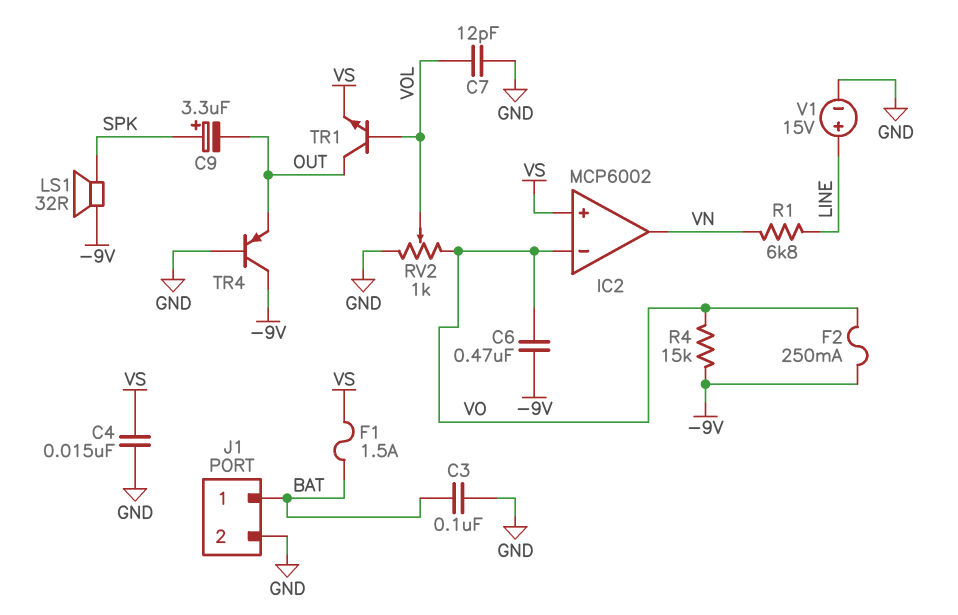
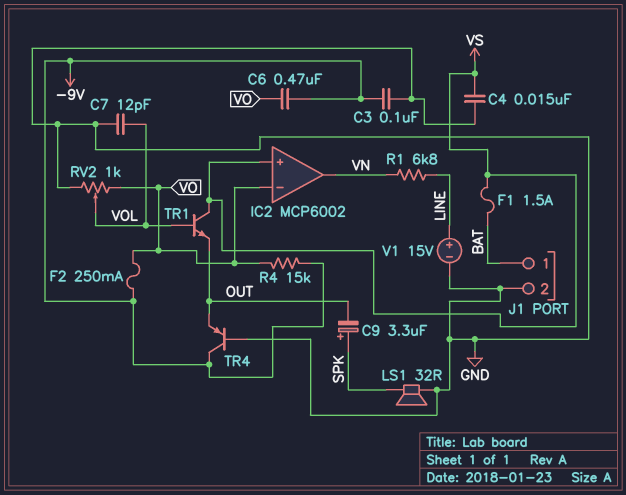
C3: 100nF (BAT, GND) -> 100nF (-9V, GND)
LS1: speaker 32R (-9V, SPK) -> speaker 32R (GND, SPK)
TR1: NPN (B VOL, C OUT, E VS) -> NPN (B VOL, C VS, E OUT)

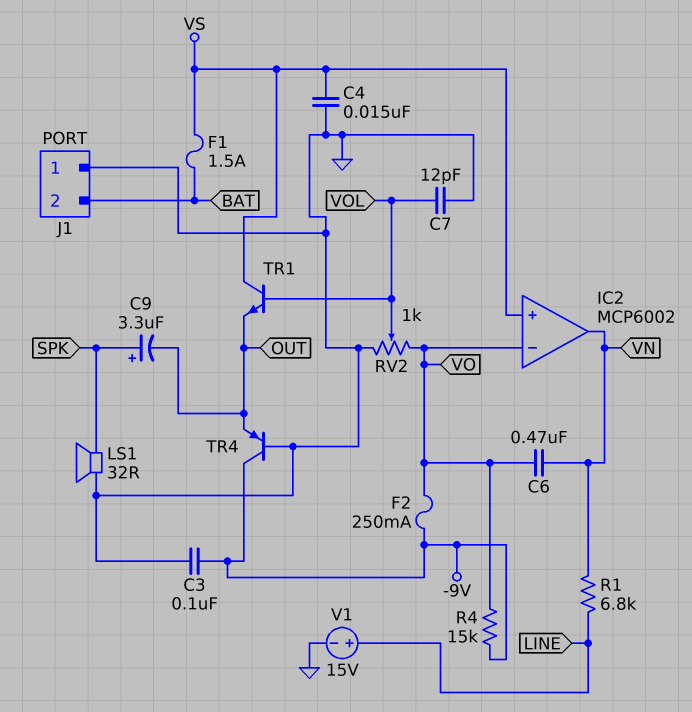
C6: 470nF (-9V, VO) -> 470nF (VN, VO)
J1 pin 1: BAT -> GND
J1 pin 2: GND -> BAT

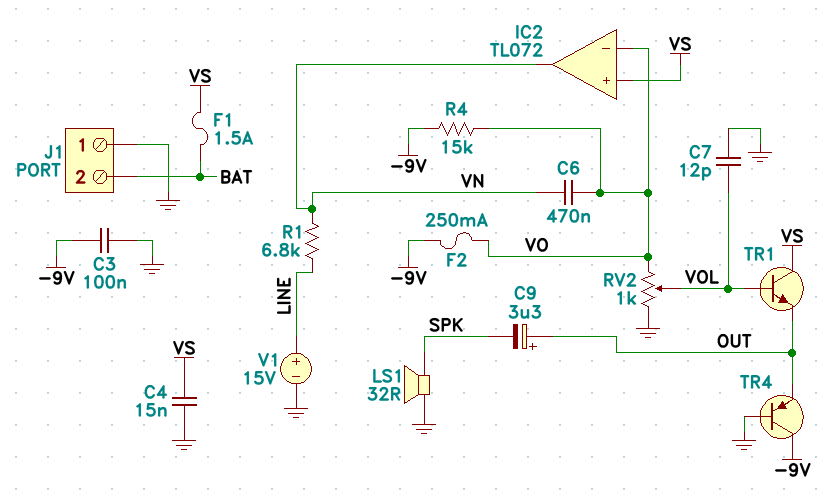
C9: 3.3uF (plus SPK, minus OUT) -> 3.3uF (plus OUT, minus SPK)
IC2: MCP6002 -> TL072

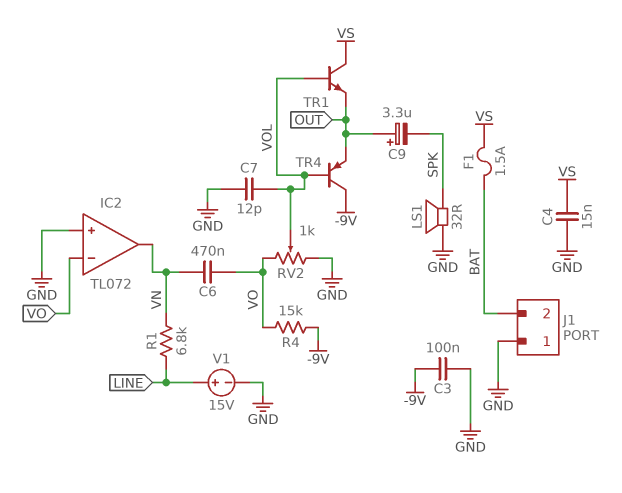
F2: 250mA (-9V, VO) -> none
IC2 pin in+: VS -> GND
TR4: PNP (B GND, C -9V, E OUT) -> PNP (B VOL, C -9V, E OUT)

